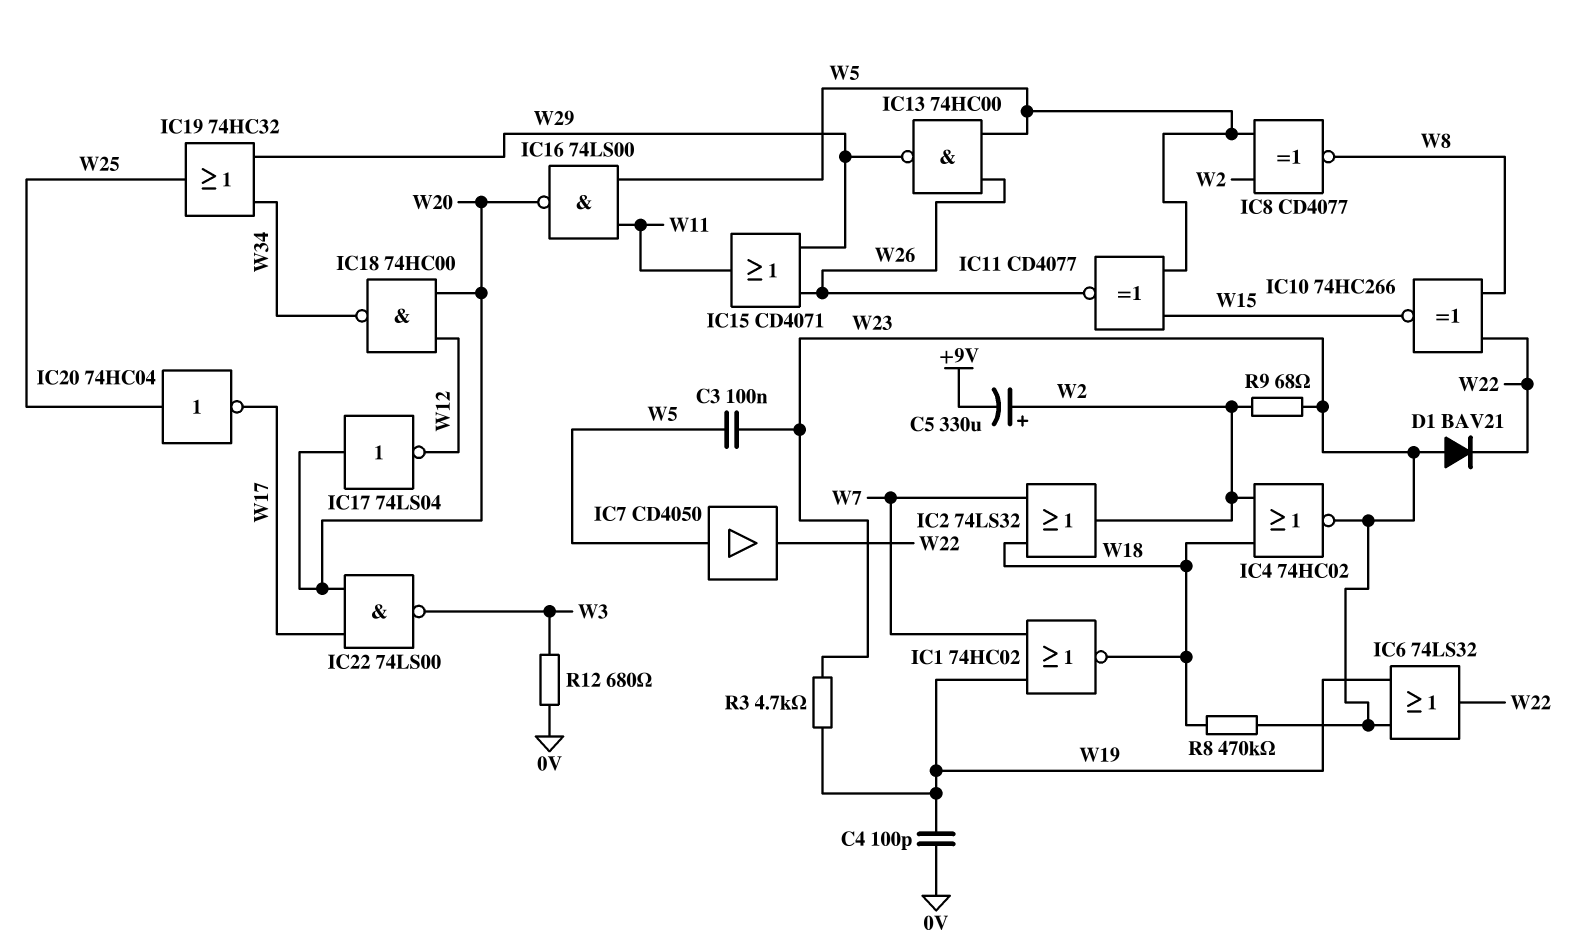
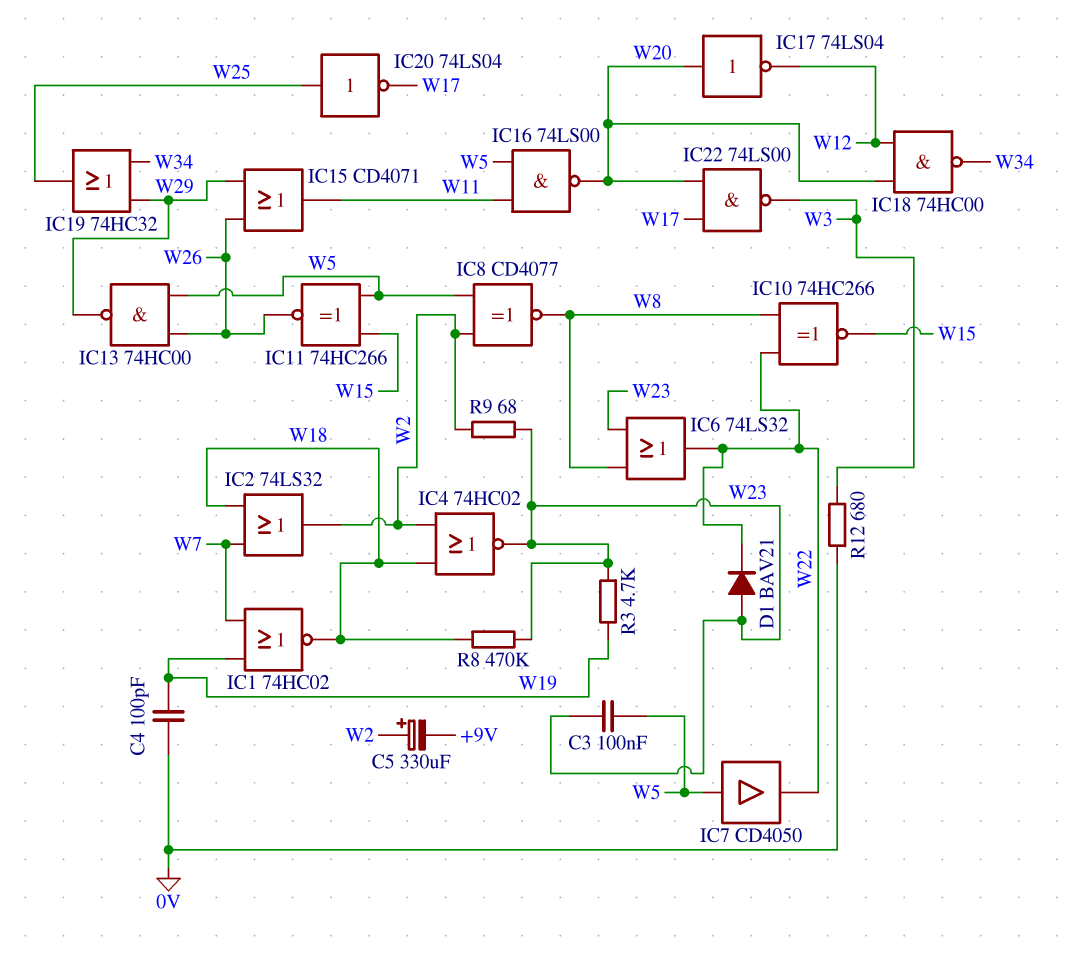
IC6: OR 74LS32 (in W19, in W23, out W22) -> OR 74LS32 (in W8, in W23, out W22)
IC11: XNOR CD4077 (in W5, in W15, out W26) -> XNOR 74HC266 (in W5, in W15, out W26)
IC20: NOT 74HC04 (in W25, out W17) -> NOT 74LS04 (in W25, out W17)

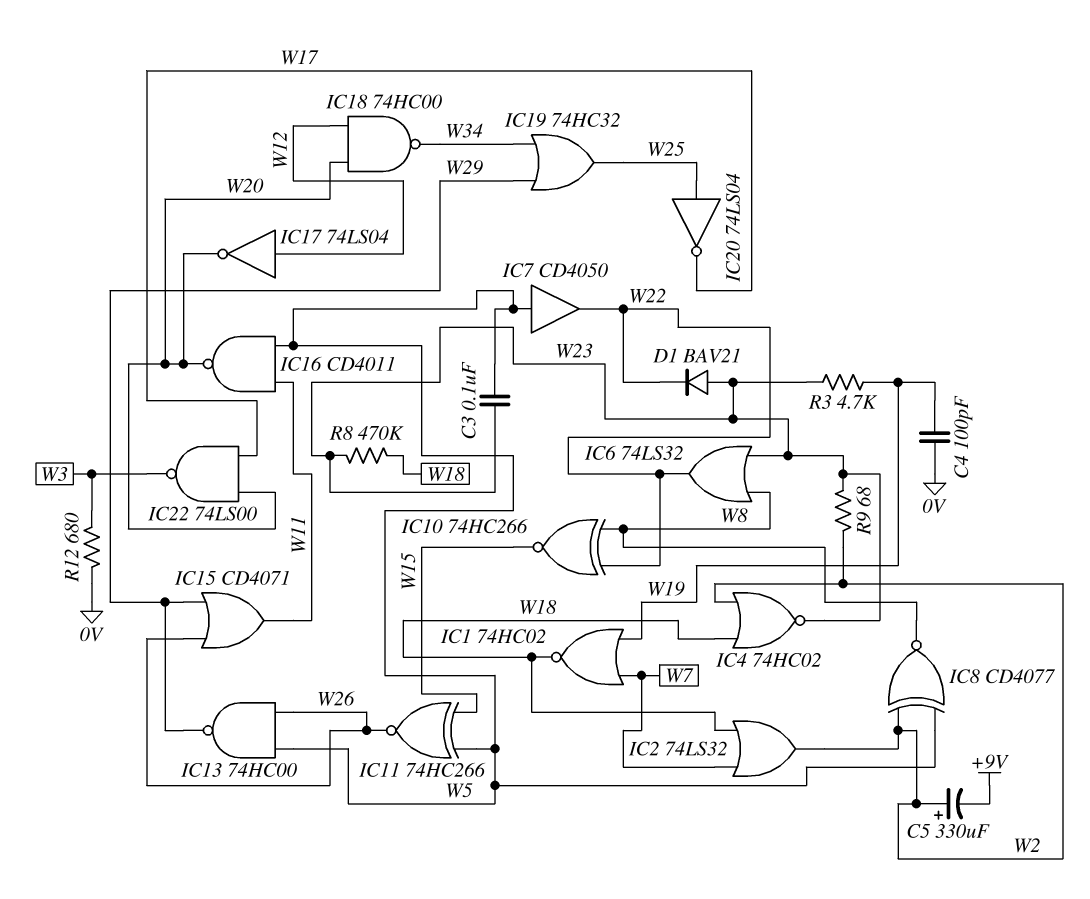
IC16: NAND 74LS00 (in W5, in W11, out W20) -> NAND CD4011 (in W5, in W11, out W20)
IC17: NOT 74LS04 (in W20, out W12) -> NOT 74LS04 (in W12, out W20)

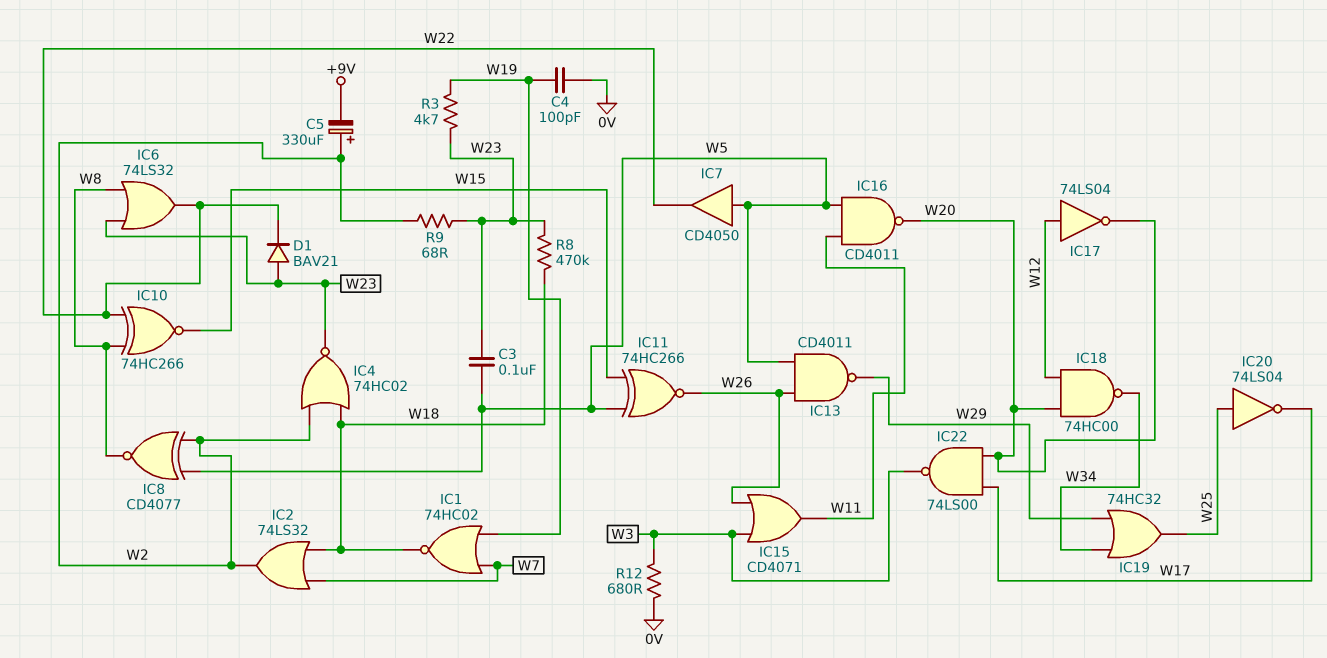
IC13: NAND 74HC00 (in W5, in W26, out W29) -> NAND CD4011 (in W5, in W26, out W29)
IC15: OR CD4071 (in W26, in W29, out W11) -> OR CD4071 (in W3, in W26, out W11)

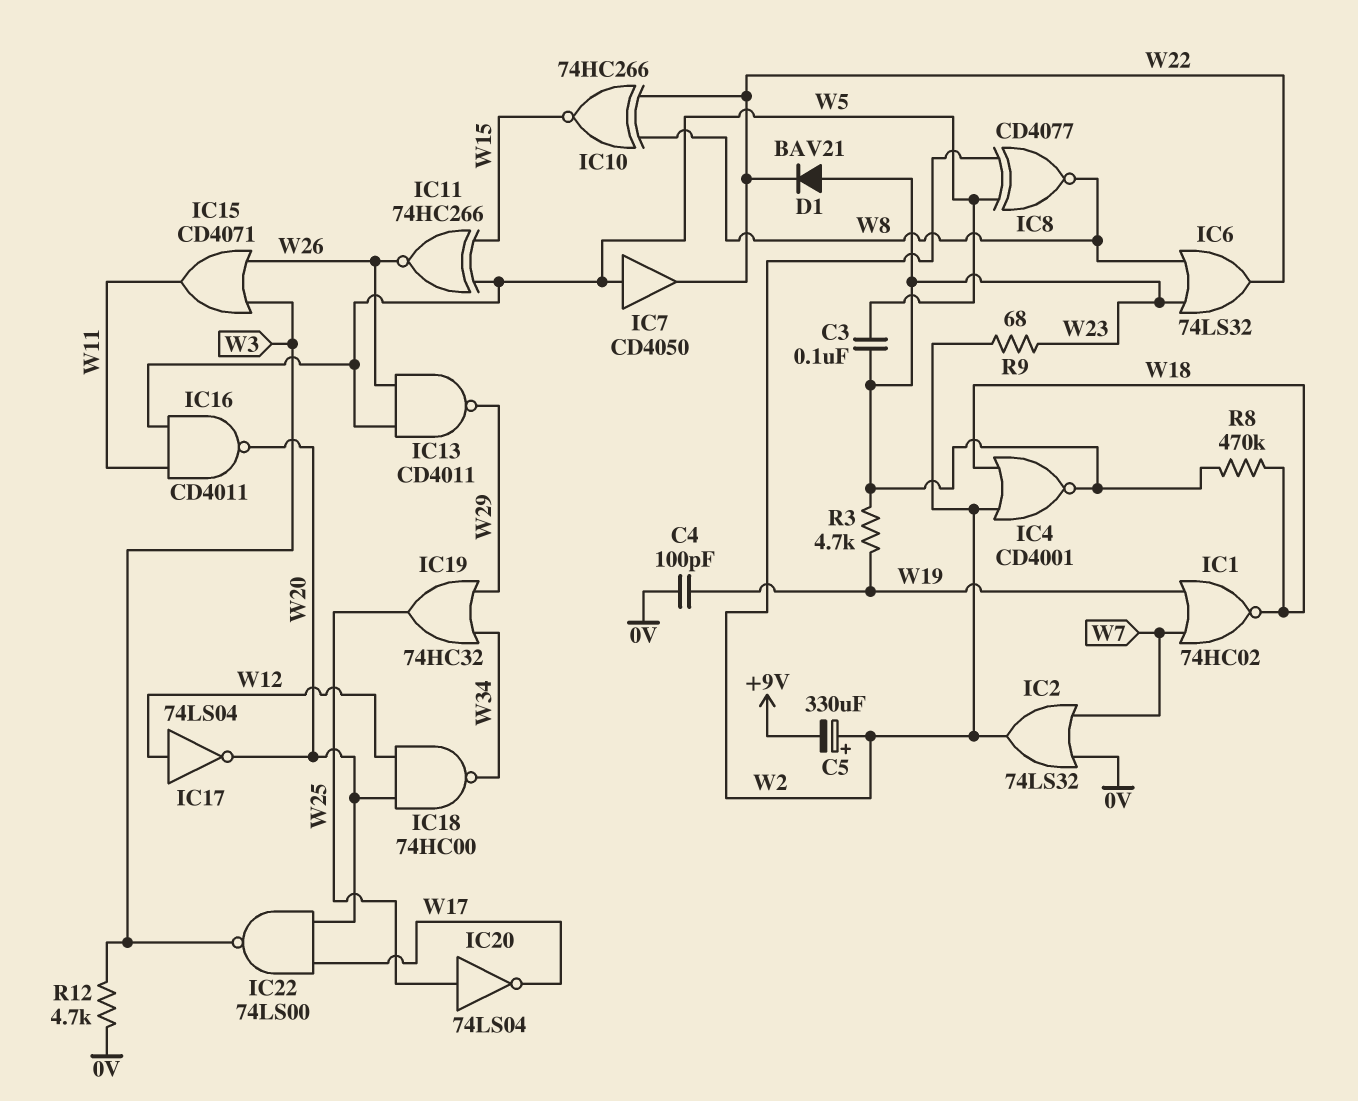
IC2: OR 74LS32 (in W7, in W18, out W2) -> OR 74LS32 (in 0V, in W7, out W2)
IC4: NOR 74HC02 (in W2, in W18, out W23) -> NOR CD4001 (in W2, in W18, out W23)
R12: 680 (0V, W3) -> 4.7k (0V, W3)

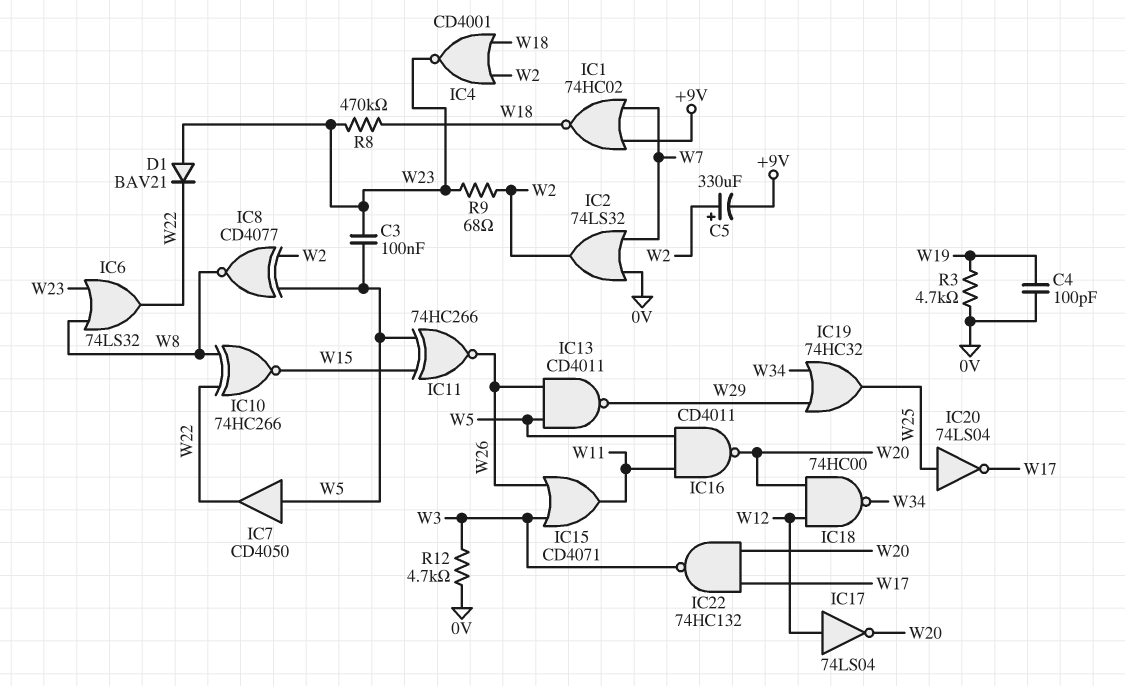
IC1: NOR 74HC02 (in W7, in W19, out W18) -> NOR 74HC02 (in +9V, in W7, out W18)
IC22: NAND 74LS00 (in W17, in W20, out W3) -> NAND 74HC132 (in W17, in W20, out W3)
R3: 4.7k (W19, W23) -> 4.7k (0V, W19)

